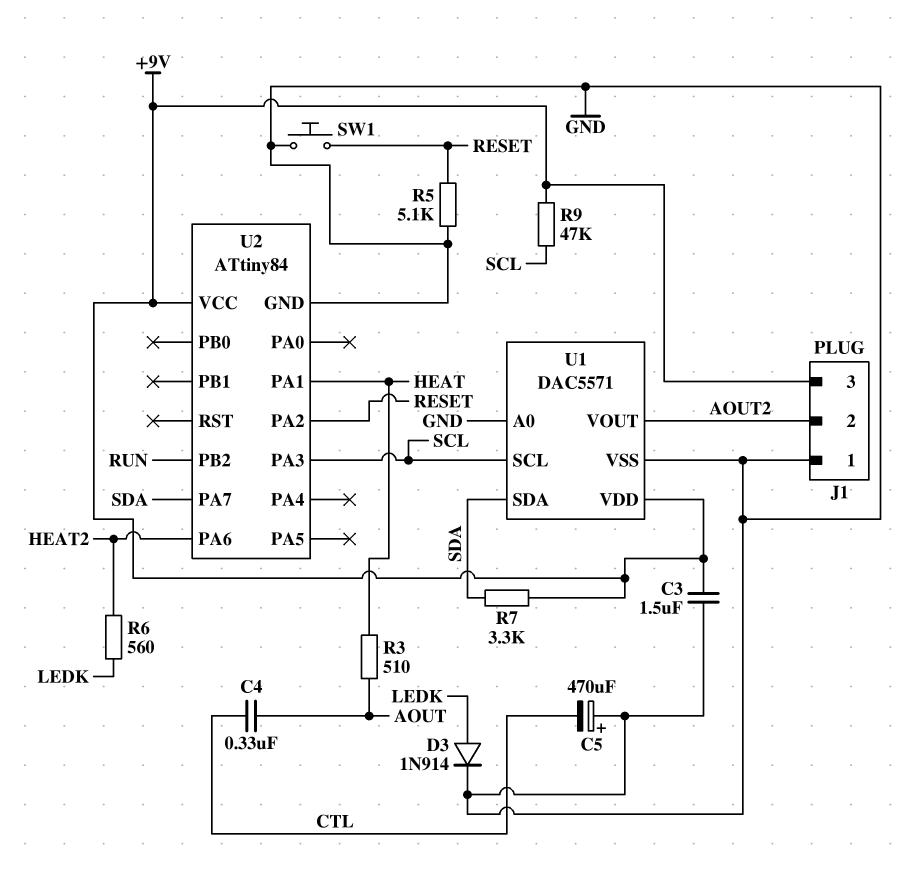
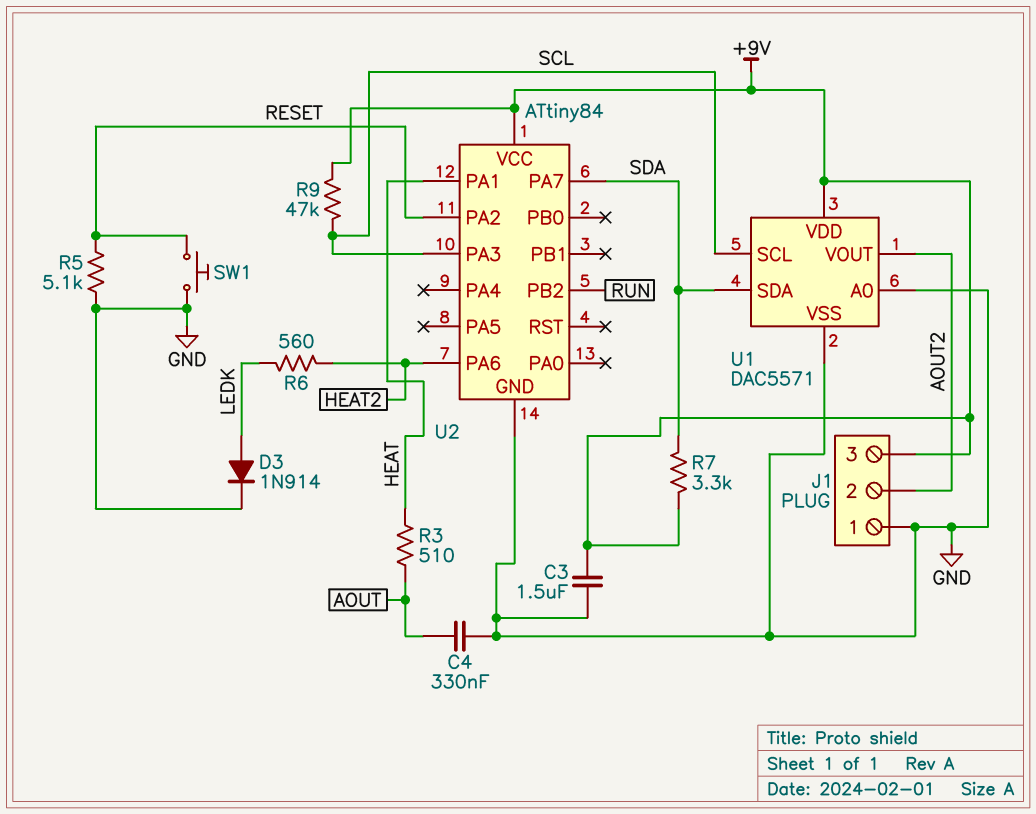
C4: 330nF (AOUT, CTL) -> 330nF (AOUT, GND)
C5: 470uF (plus GND, minus CTL) -> none

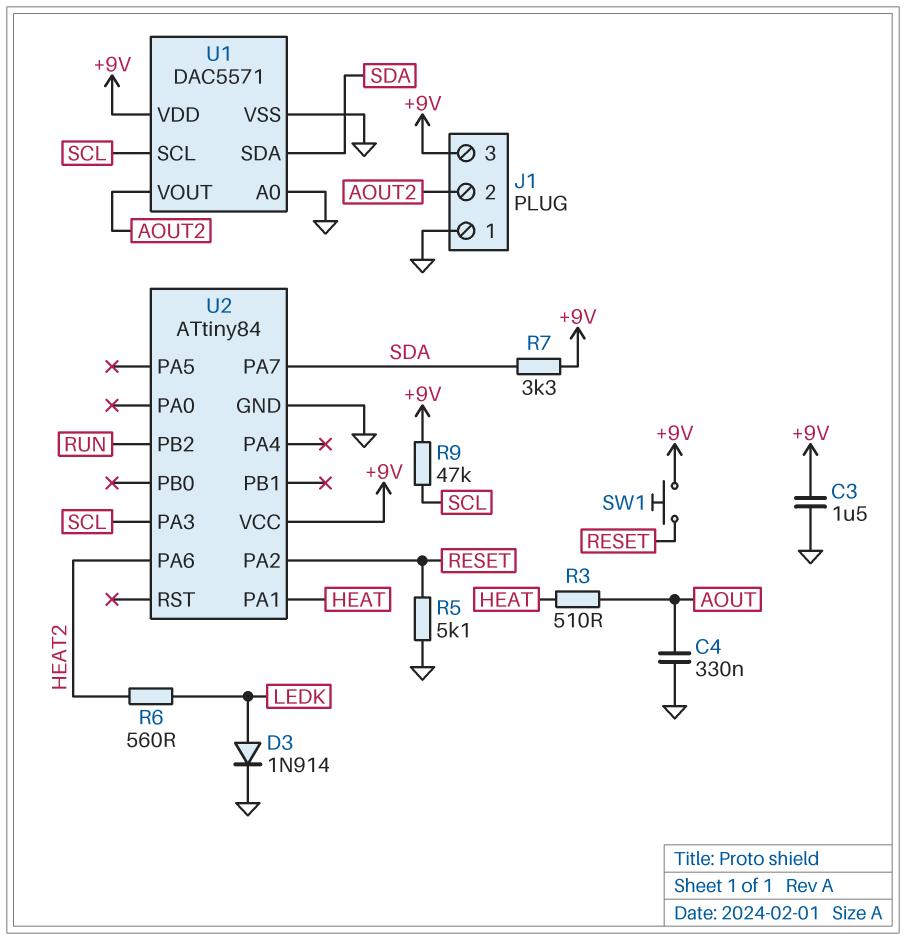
SW1: button (GND, RESET) -> button (+9V, RESET)

